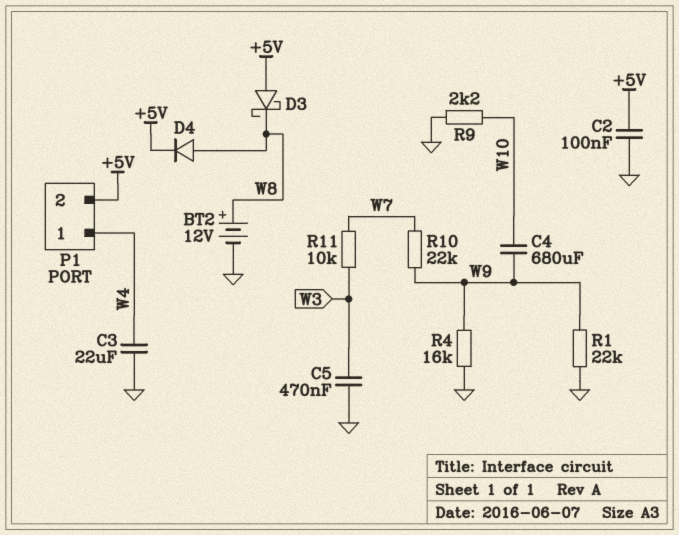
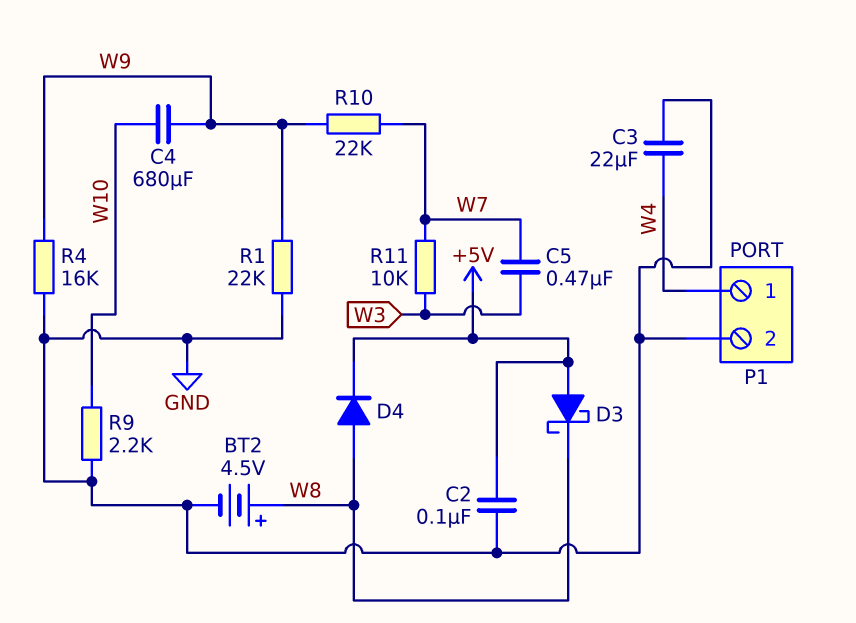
BT2: 12V (plus W8, minus GND) -> 4.5V (plus W8, minus GND)
C5: 470nF (GND, W3) -> 470nF (W3, W7)
P1 pin 2: +5V -> GND

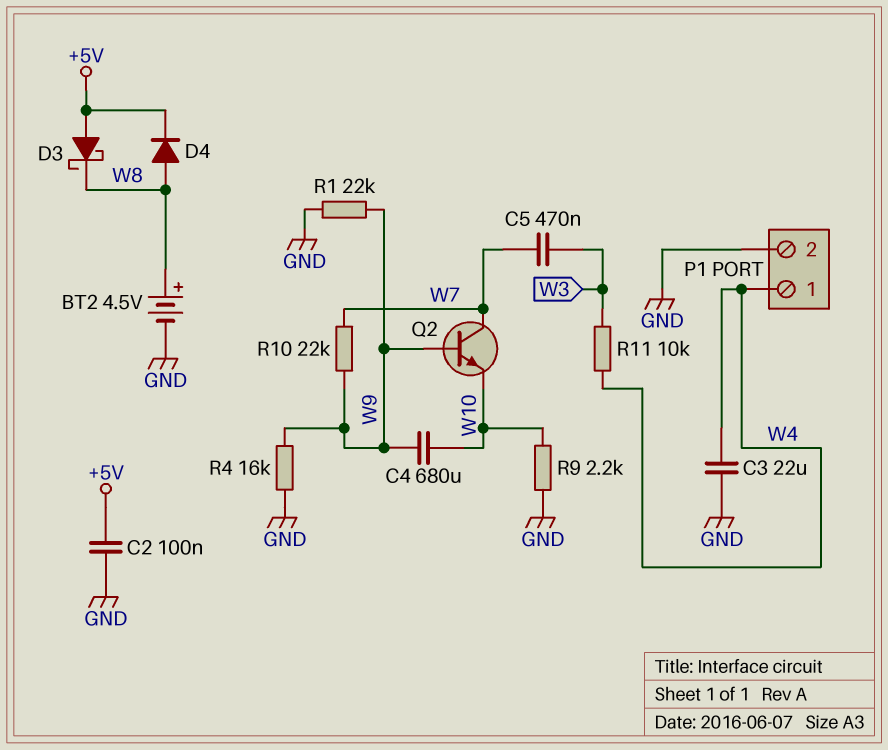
Q2: none -> NPN (B W9, C W7, E W10)
R11: 10k (W3, W7) -> 10k (W3, W4)

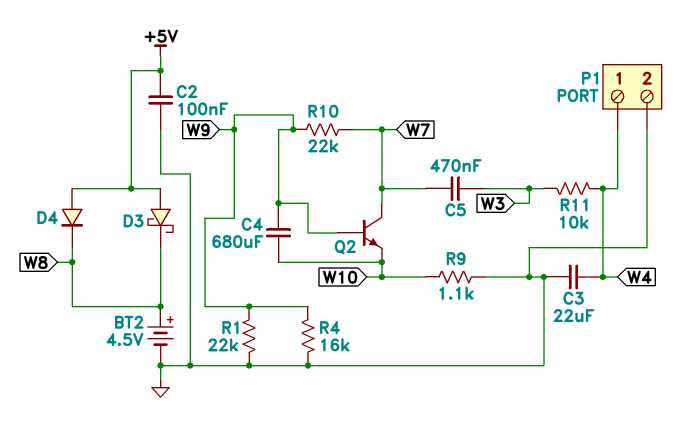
D4: diode (A W8, K +5V) -> diode (A +5V, K W8)
R9: 2.2k (GND, W10) -> 1.1k (GND, W10)

